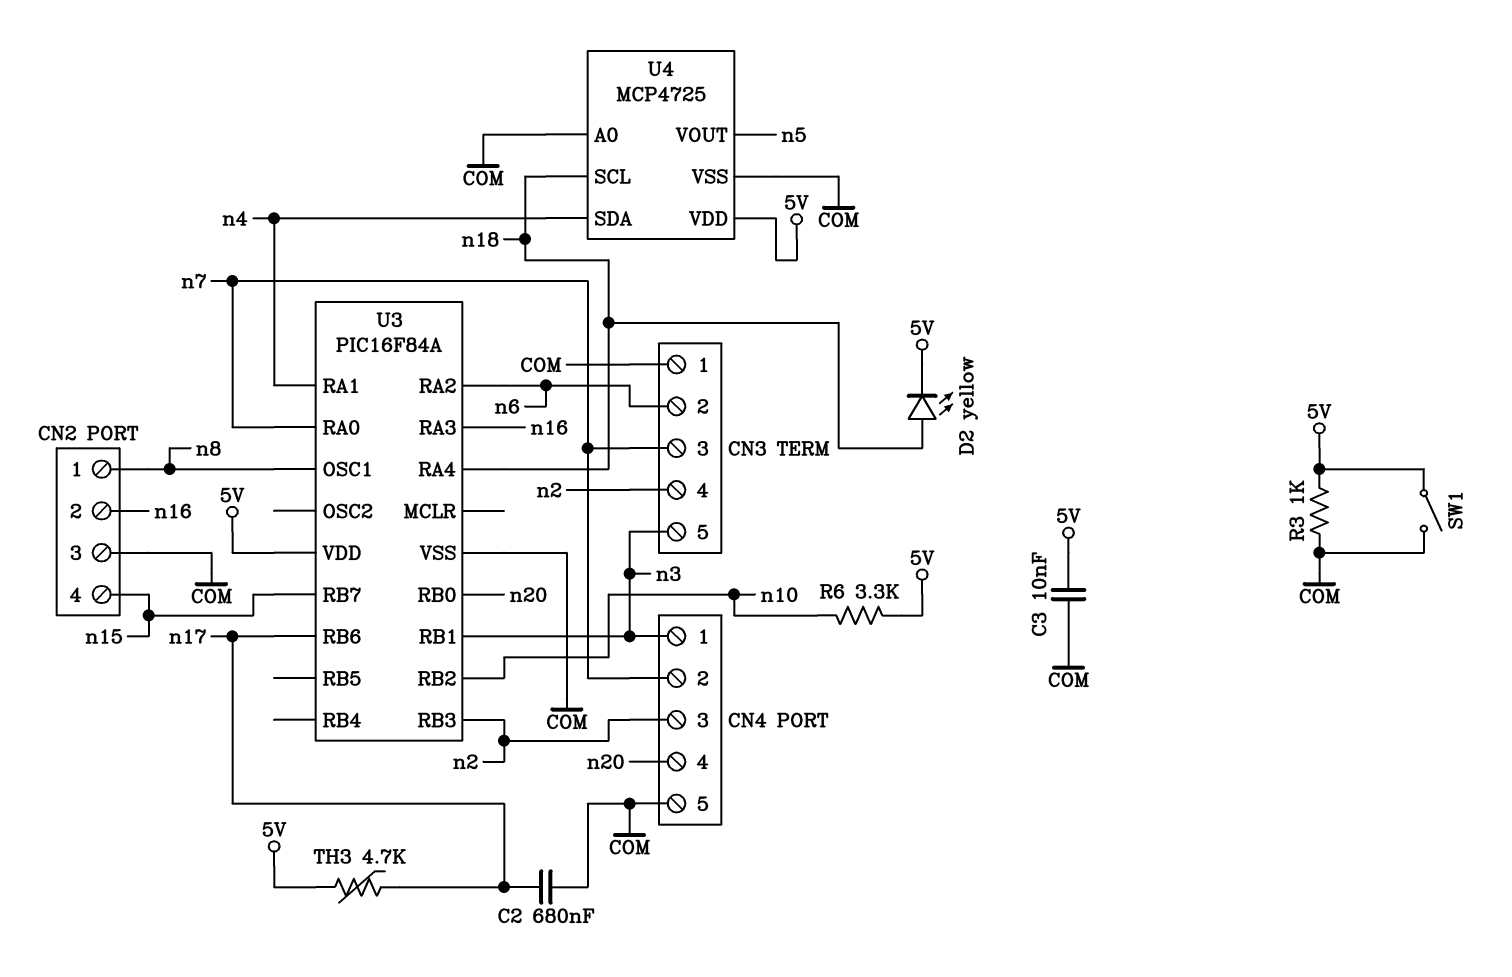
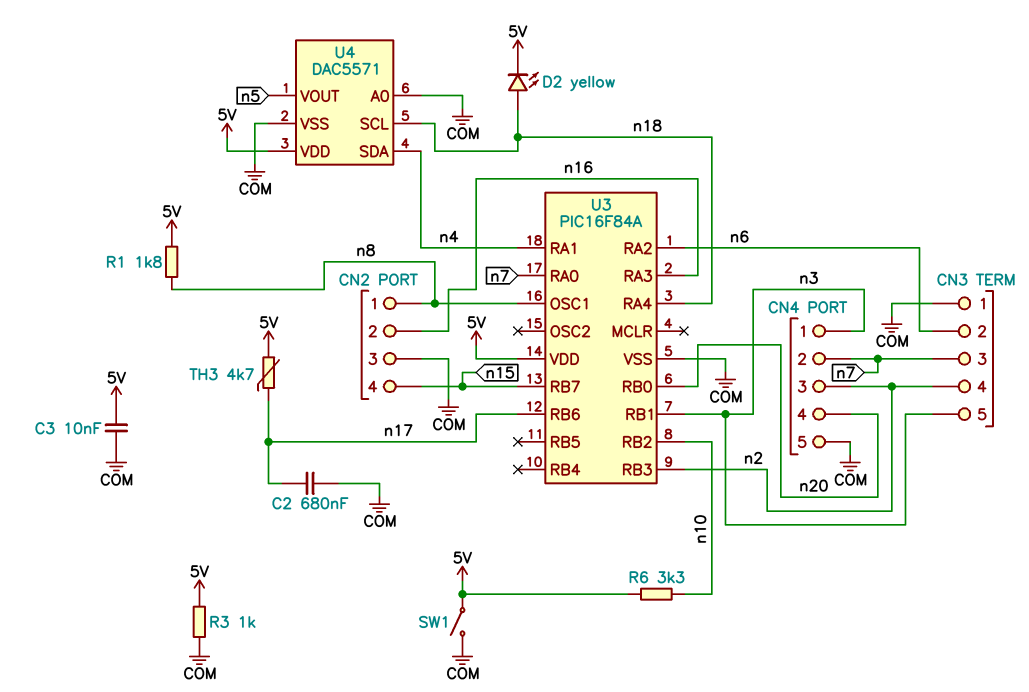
R1: none -> 1.8k (5V, n8)
U4: MCP4725 -> DAC5571

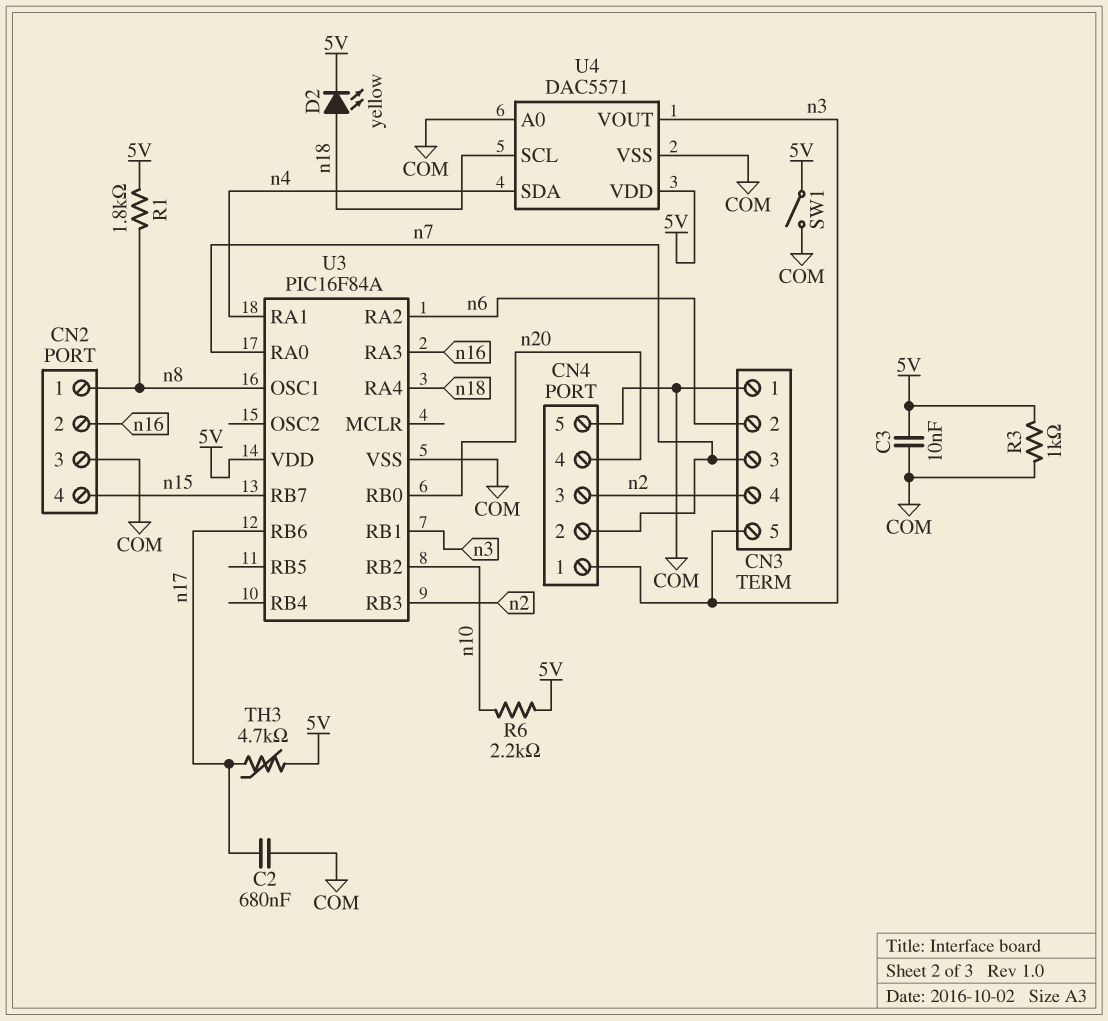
R6: 3.3k (5V, n10) -> 2.2k (5V, n10)
U4 pin VOUT: n5 -> n3

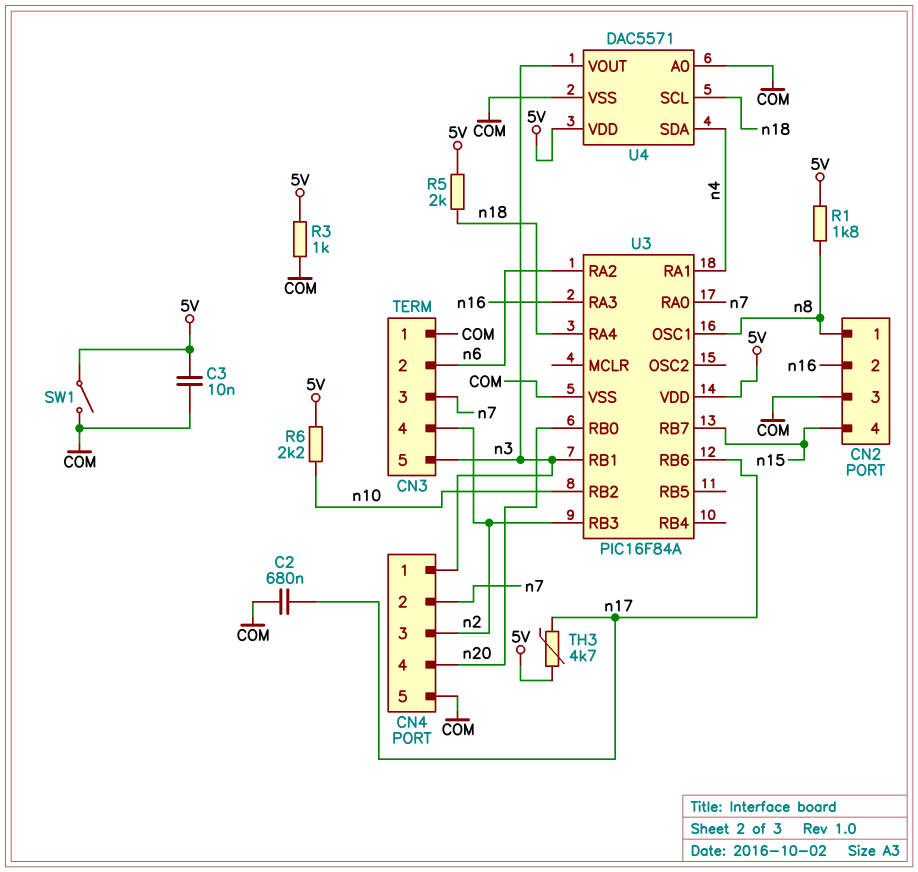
D2: LED yellow (A n18, K 5V) -> none
R5: none -> 2k (5V, n18)

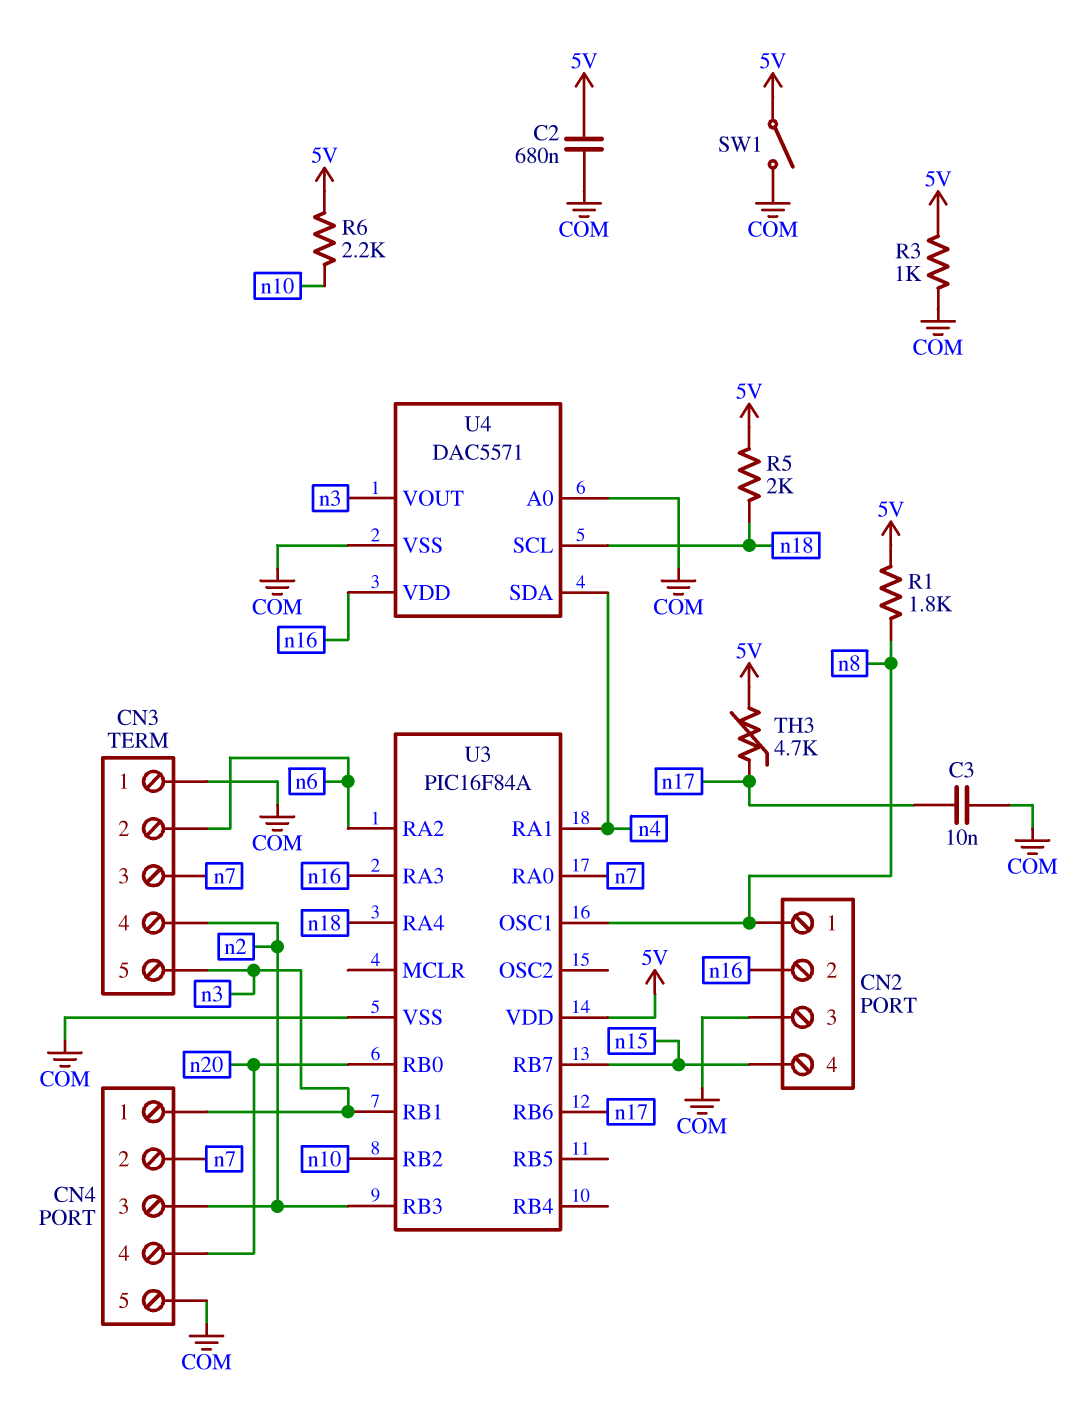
C2: 680nF (COM, n17) -> 680nF (5V, COM)
C3: 10nF (5V, COM) -> 10nF (COM, n17)
U4 pin VDD: 5V -> n16

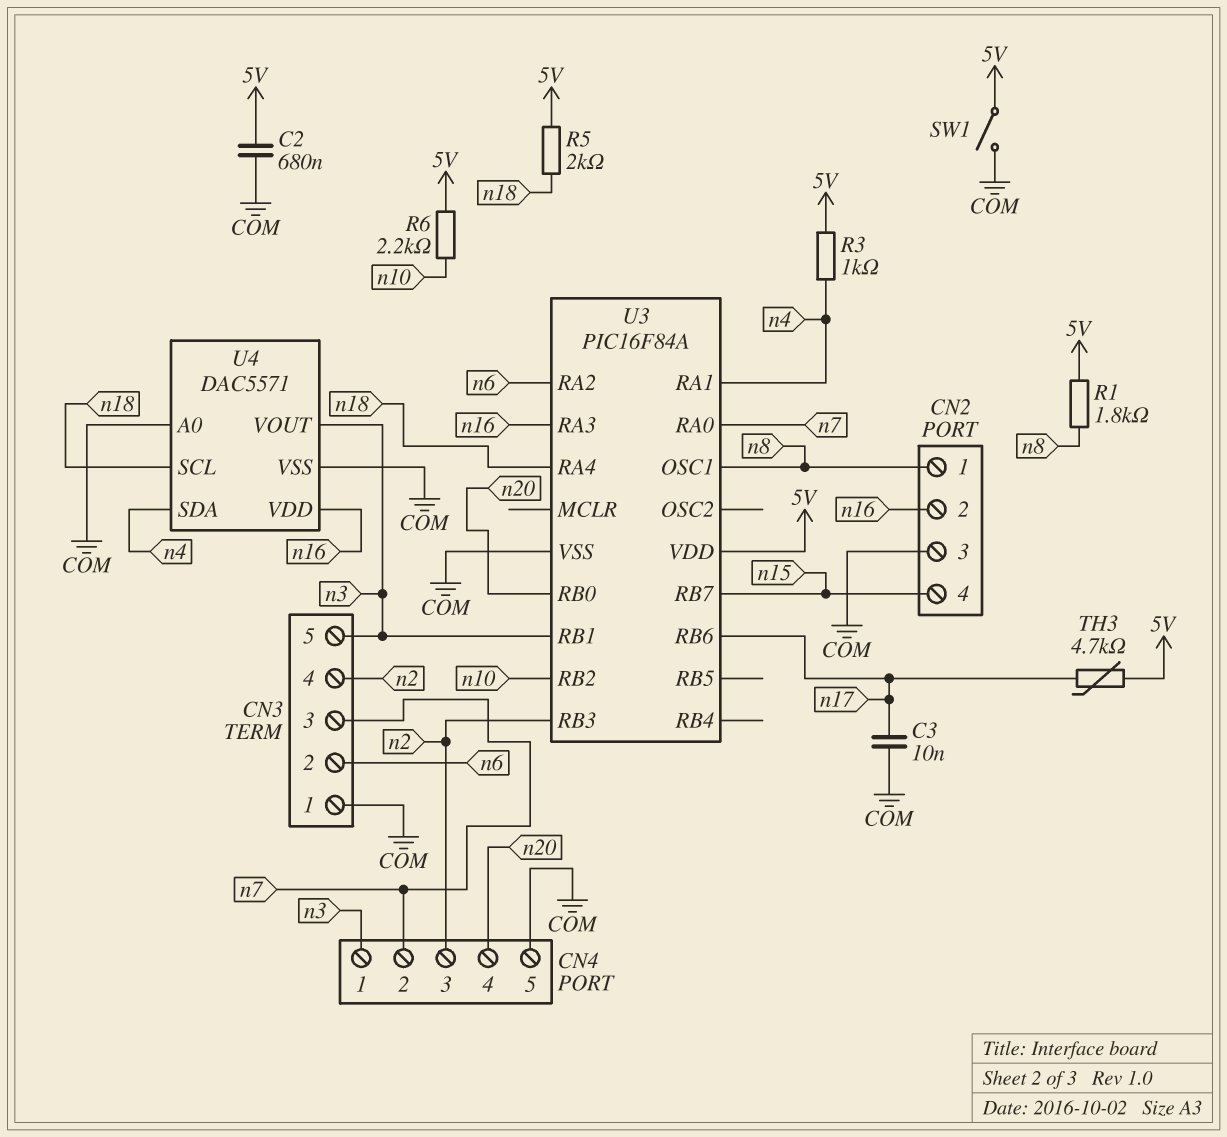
R3: 1k (5V, COM) -> 1k (5V, n4)

